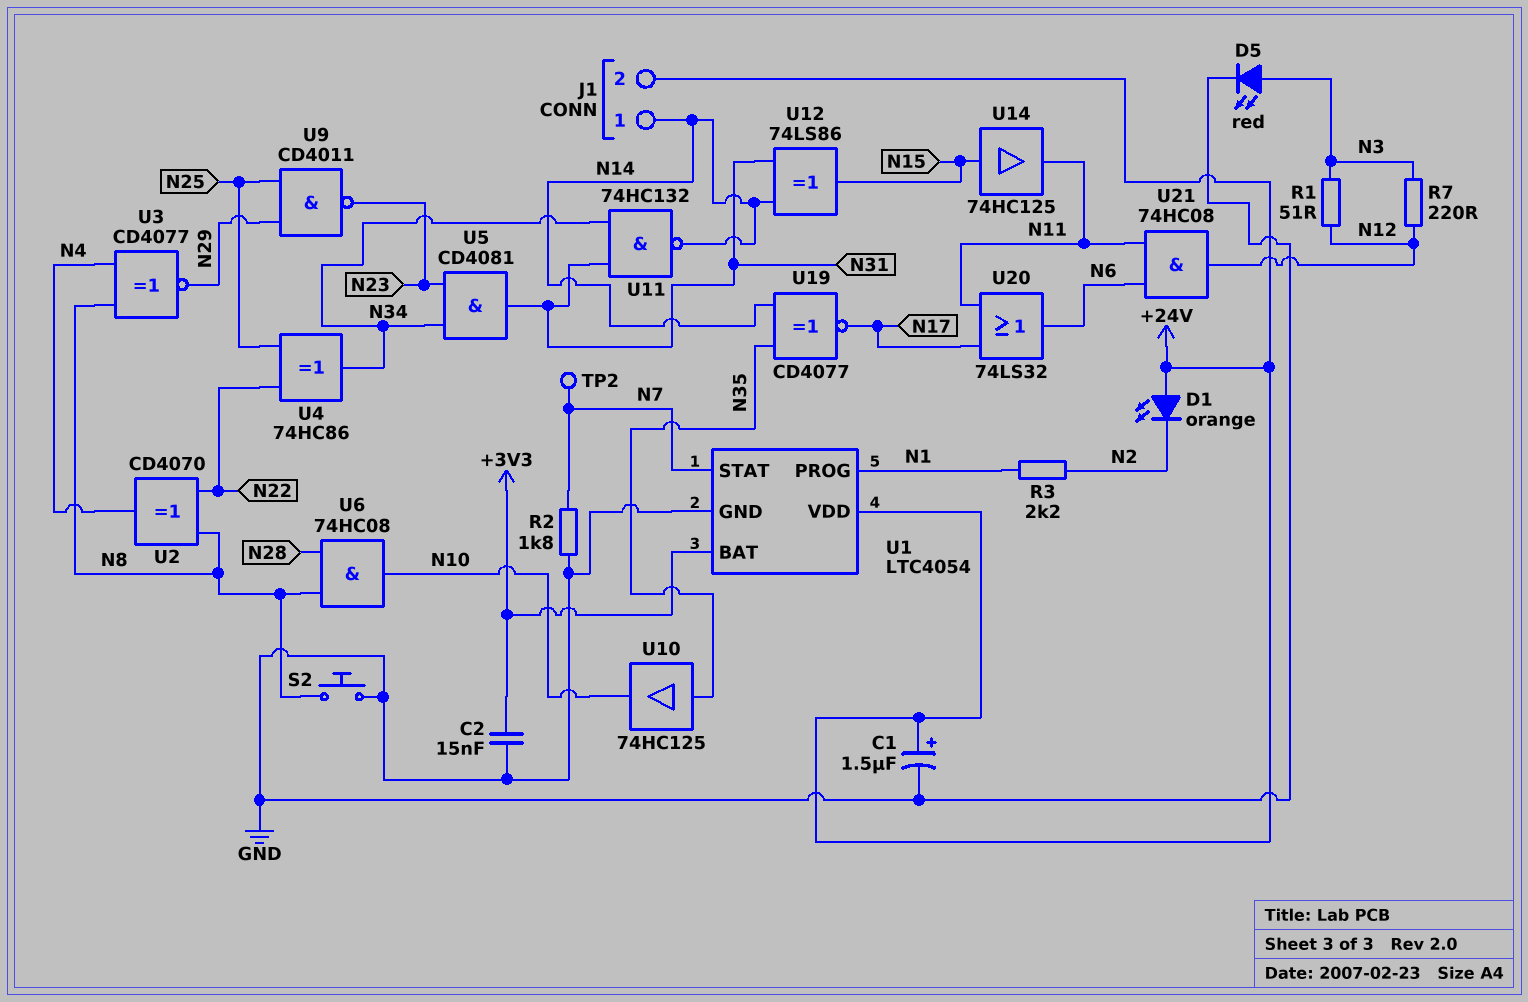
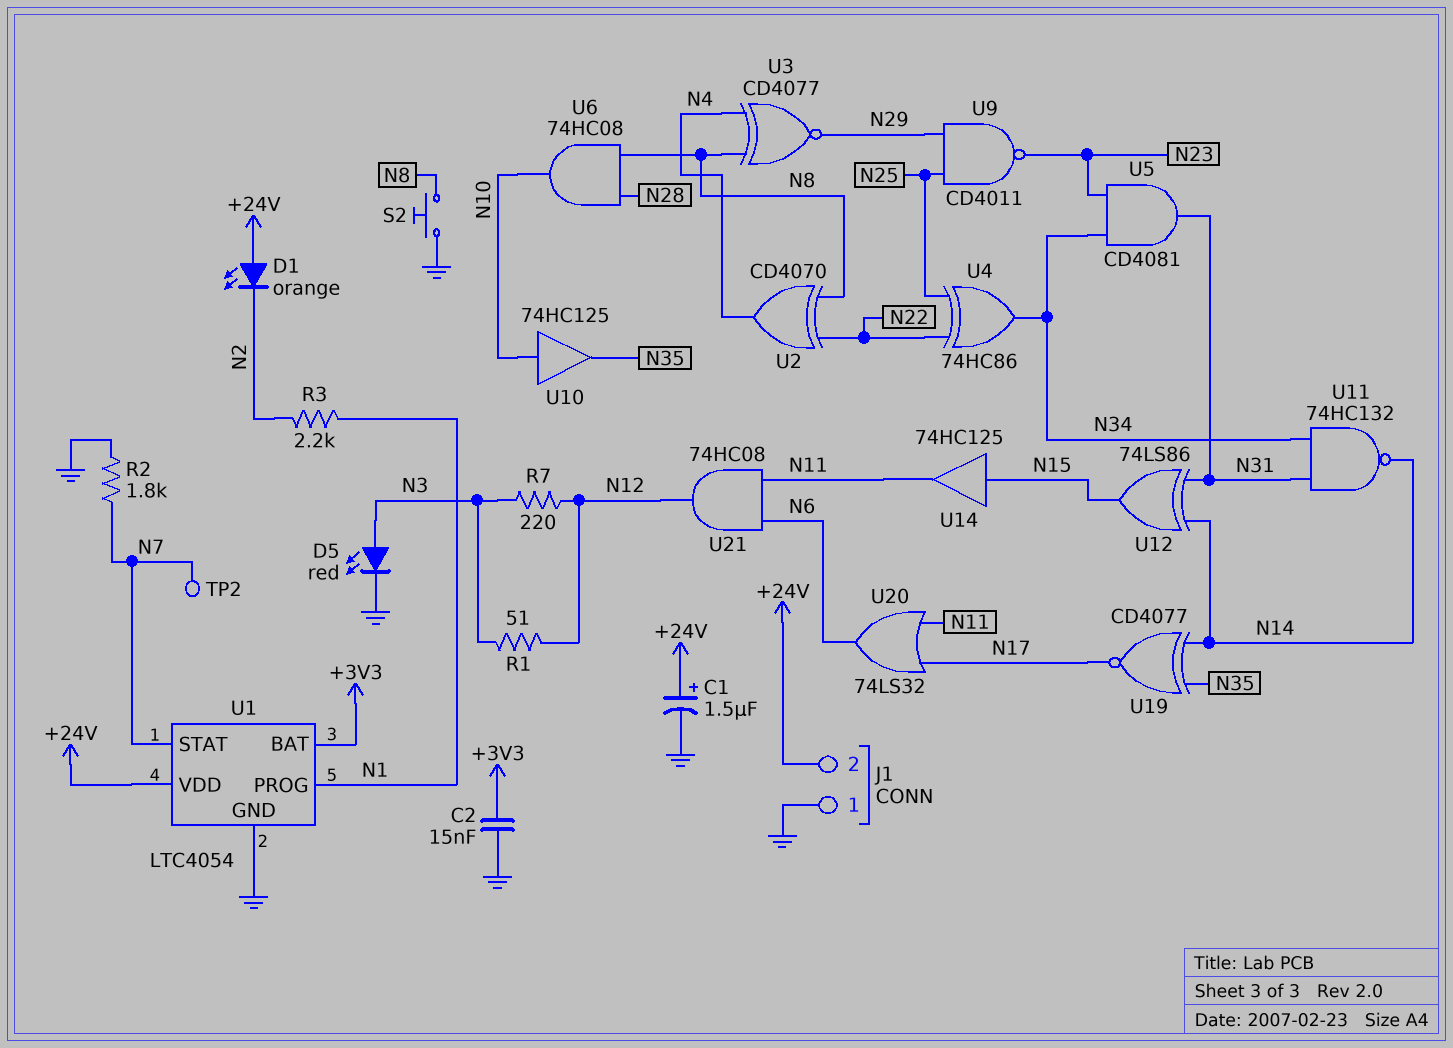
J1 pin 1: N14 -> GND
U10: buffer 74HC125 (in N35, out N10) -> buffer 74HC125 (in N10, out N35)

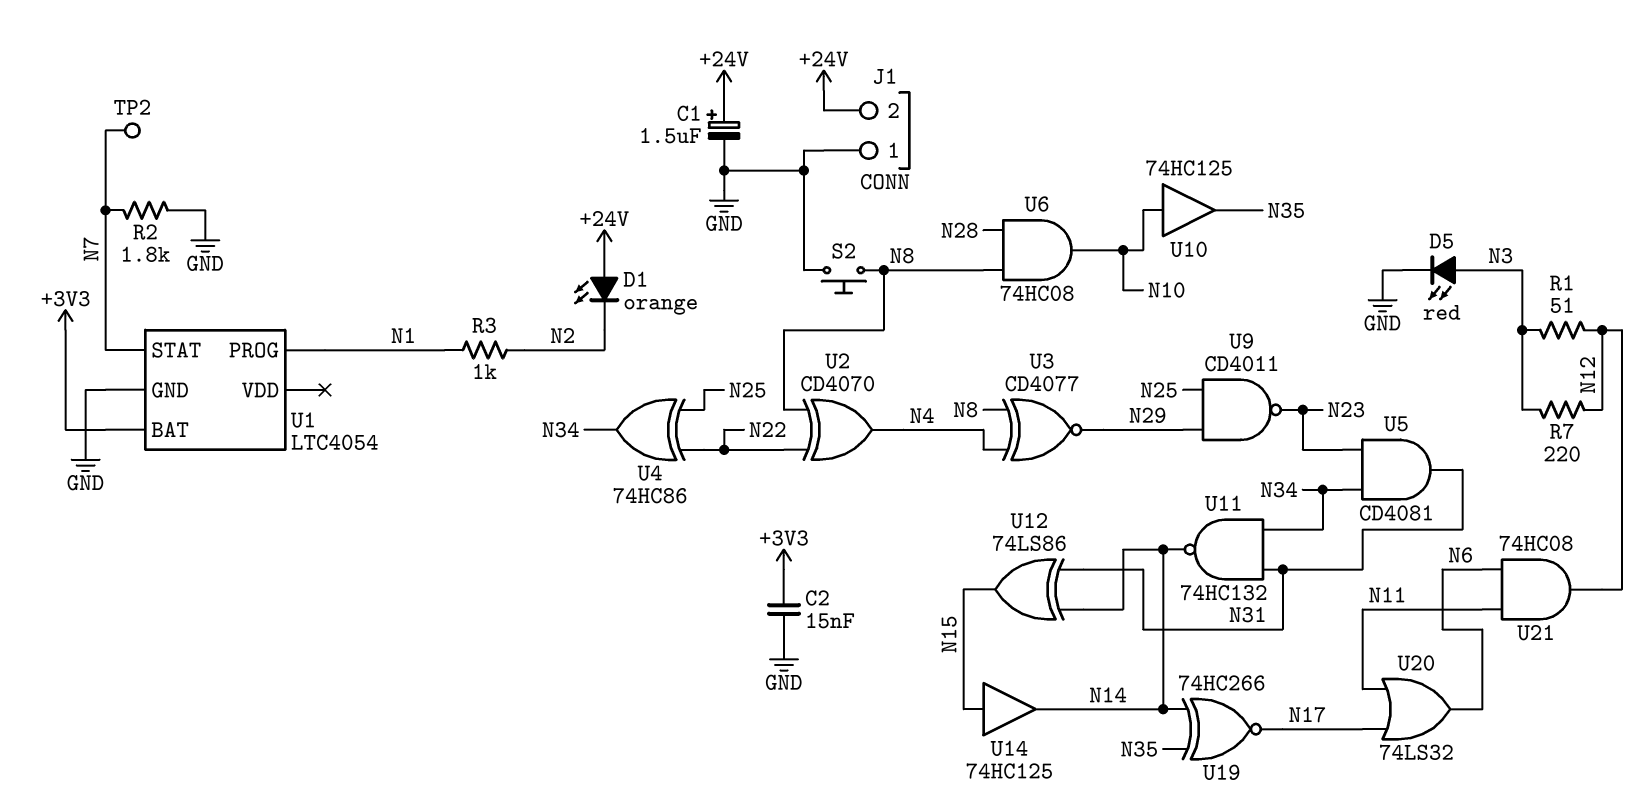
R3: 2.2k (N1, N2) -> 1k (N1, N2)
U1 pin VDD: +24V -> none
U14: buffer 74HC125 (in N15, out N11) -> buffer 74HC125 (in N15, out N14)
U19: XNOR CD4077 (in N14, in N35, out N17) -> XNOR 74HC266 (in N14, in N35, out N17)

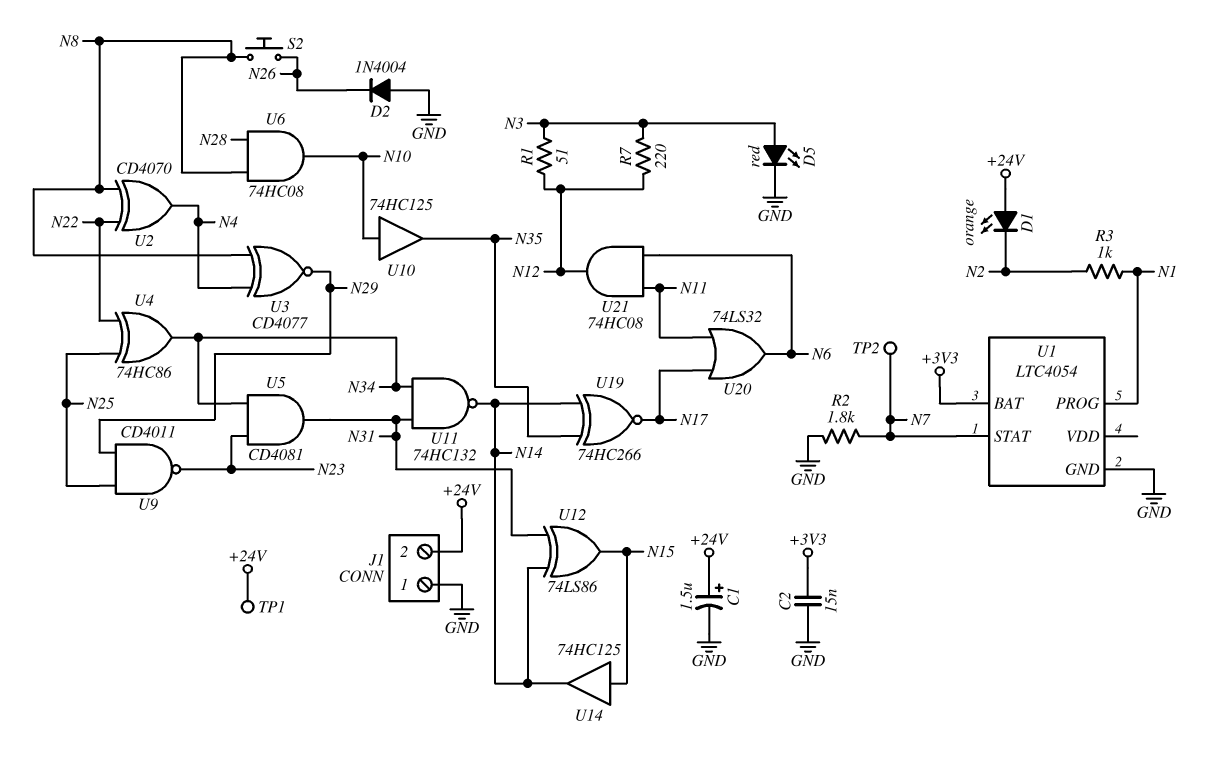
D2: none -> diode 1N4004 (A GND, K N26)
S2: button (GND, N8) -> button (N8, N26)
TP1: none -> test point (+24V)

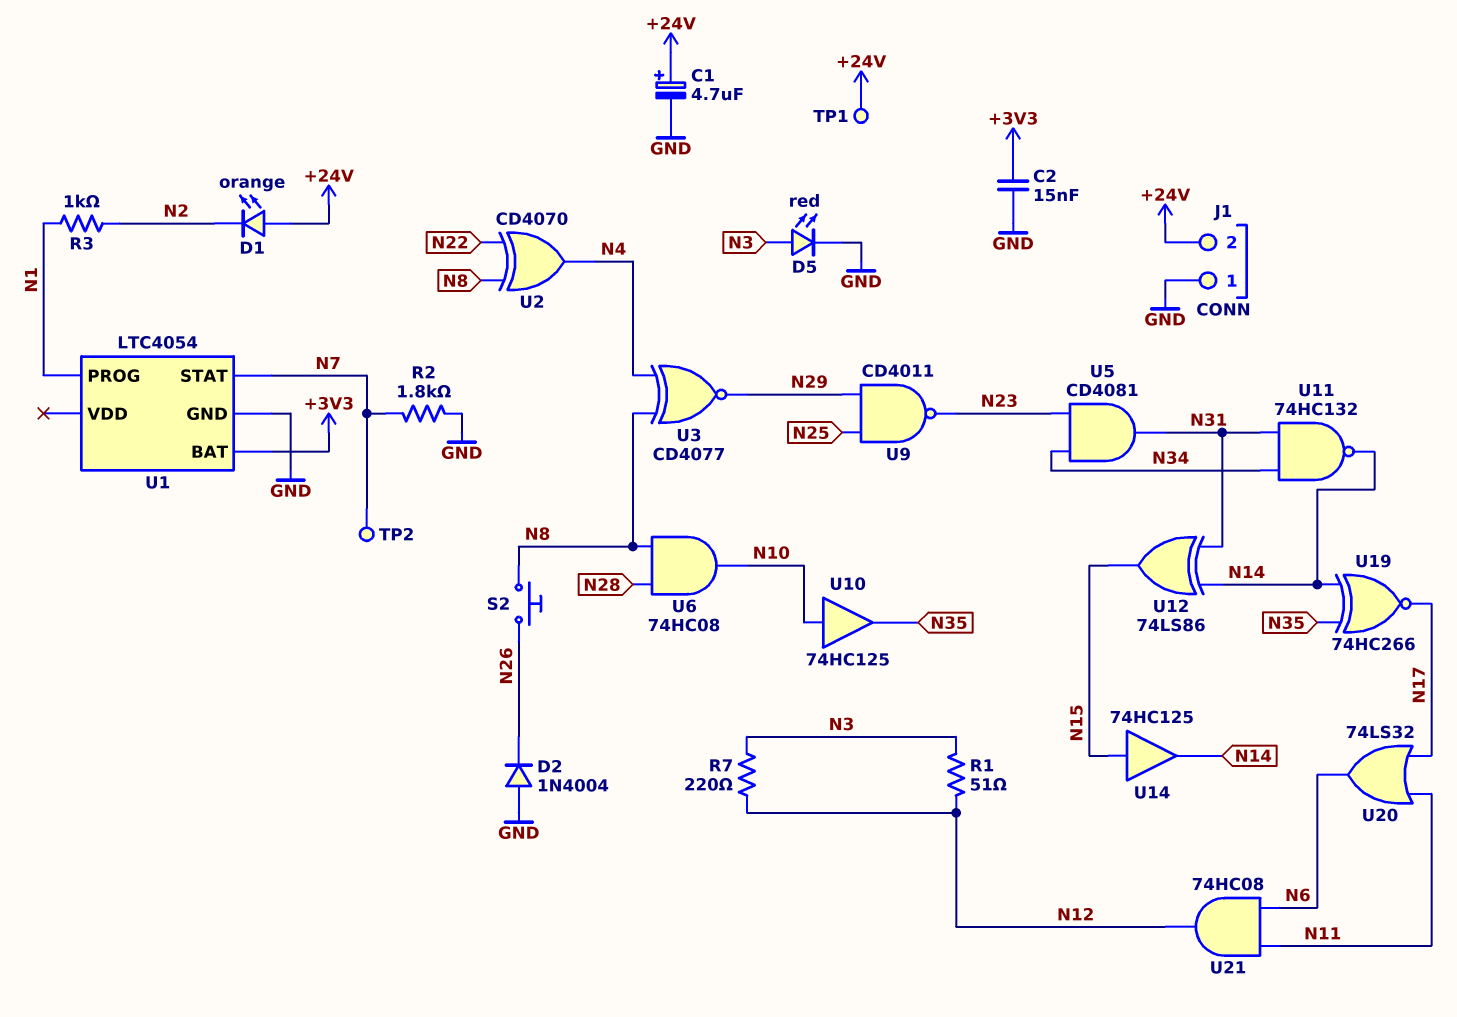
C1: 1.5uF (plus +24V, minus GND) -> 4.7uF (plus +24V, minus GND)
U4: XOR 74HC86 (in N22, in N25, out N34) -> none

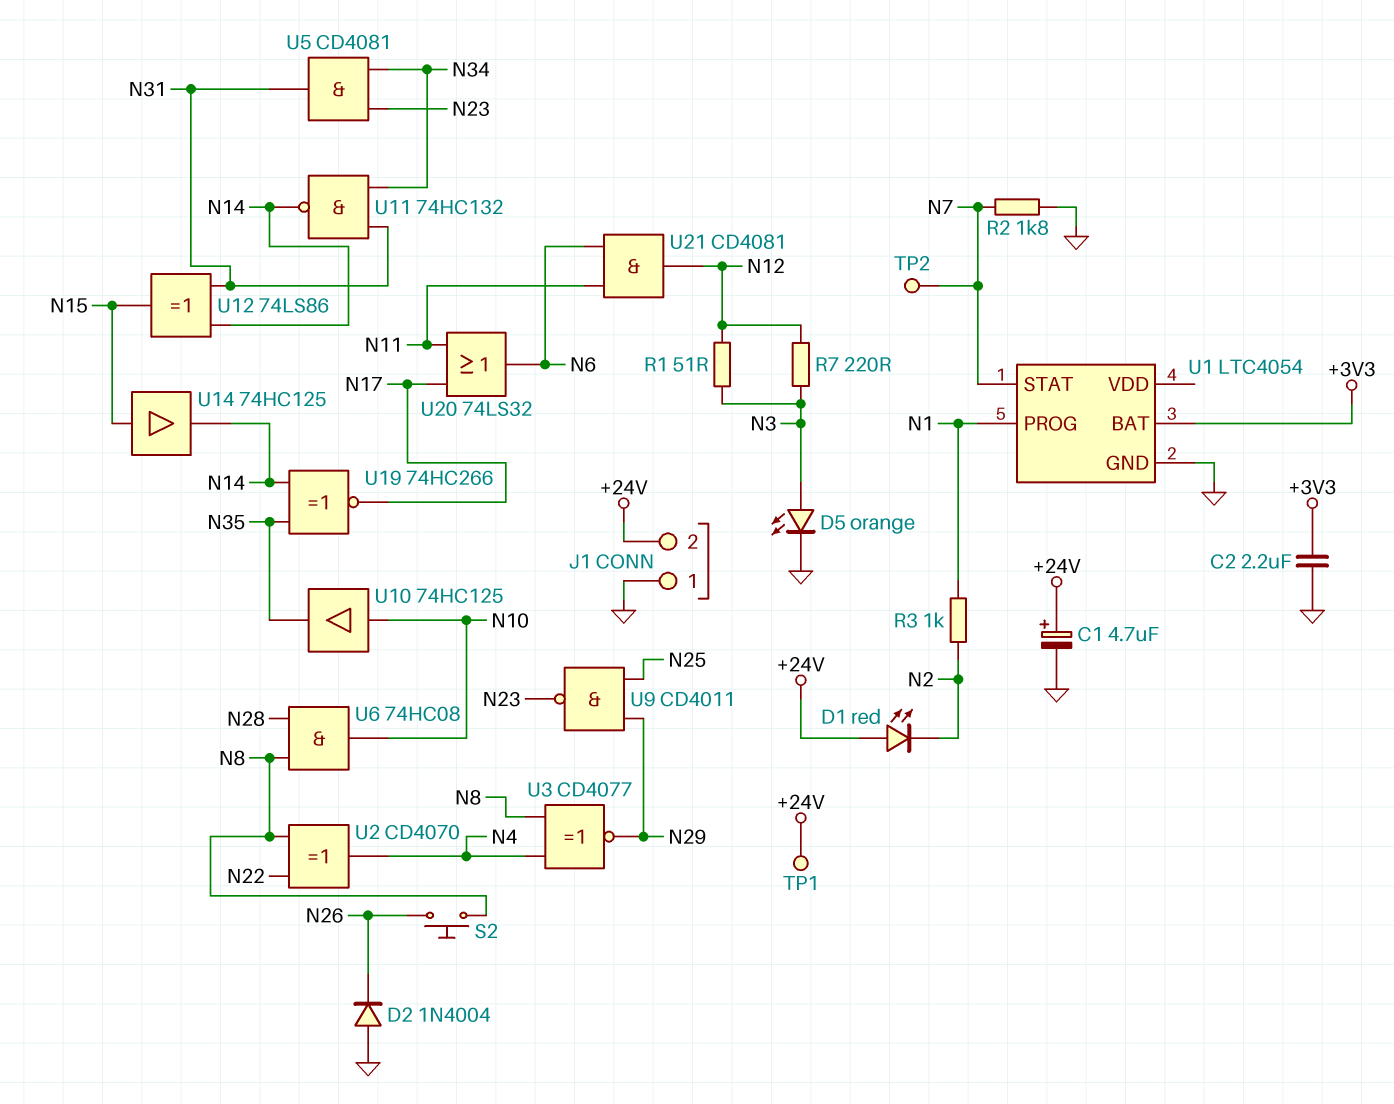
C2: 15nF (+3V3, GND) -> 2.2uF (+3V3, GND)
D1: LED orange (A +24V, K N2) -> LED red (A +24V, K N2)
D5: LED red (A N3, K GND) -> LED orange (A N3, K GND)
U21: AND 74HC08 (in N6, in N11, out N12) -> AND CD4081 (in N6, in N11, out N12)

